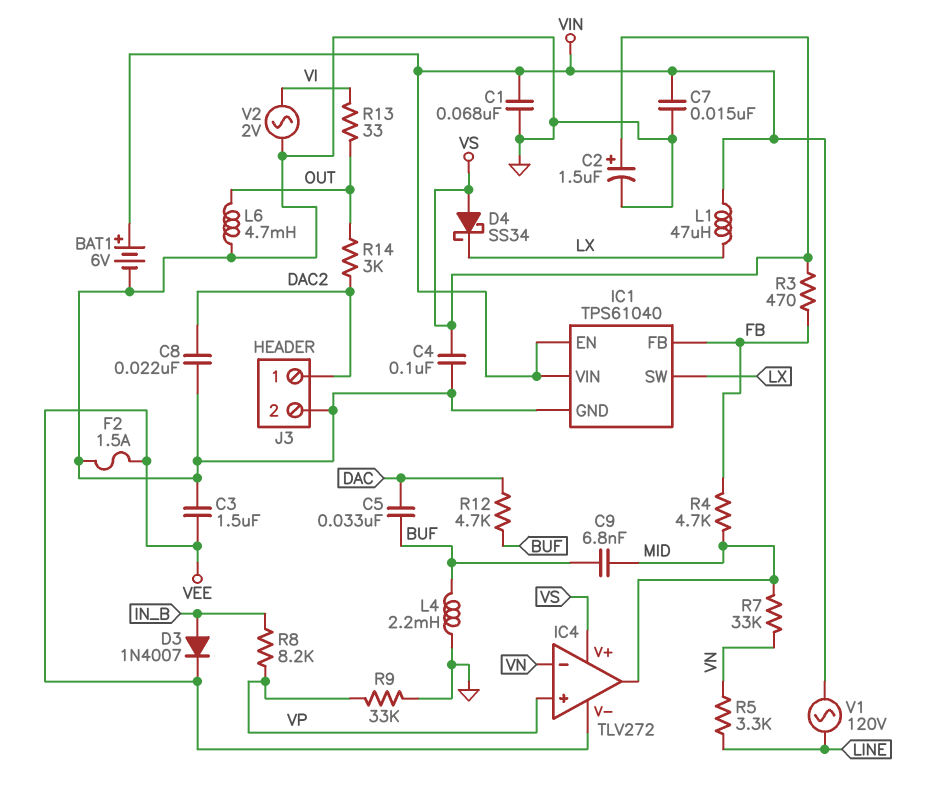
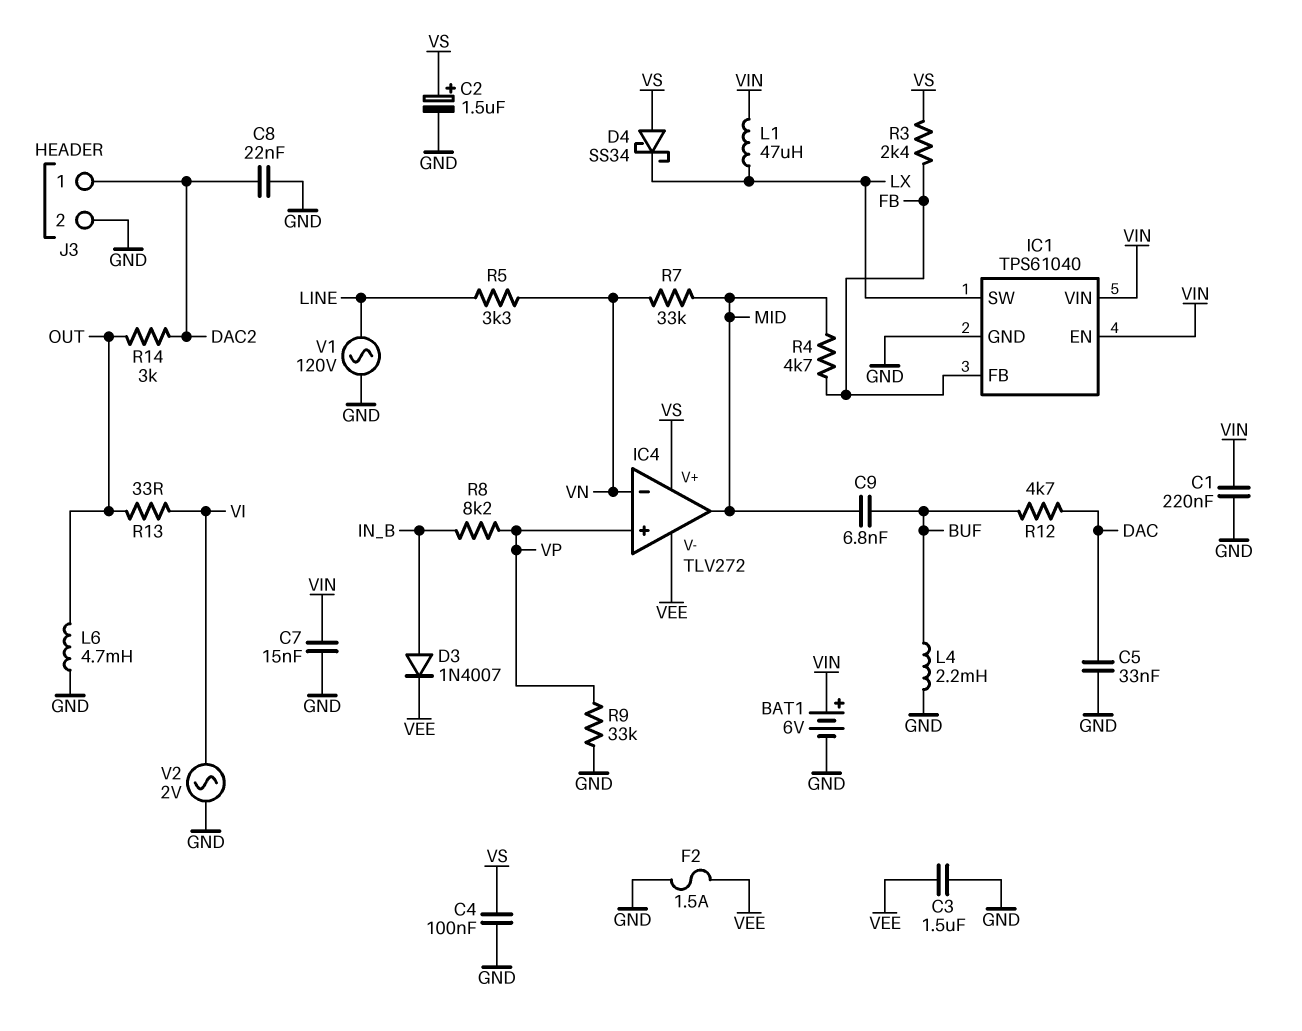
C1: 68nF (GND, VIN) -> 220nF (GND, VIN)
C5: 33nF (BUF, DAC) -> 33nF (DAC, GND)
R3: 470 (FB, VS) -> 2.4k (FB, VS)
V1: AC 120V (LINE, VIN) -> AC 120V (GND, LINE)

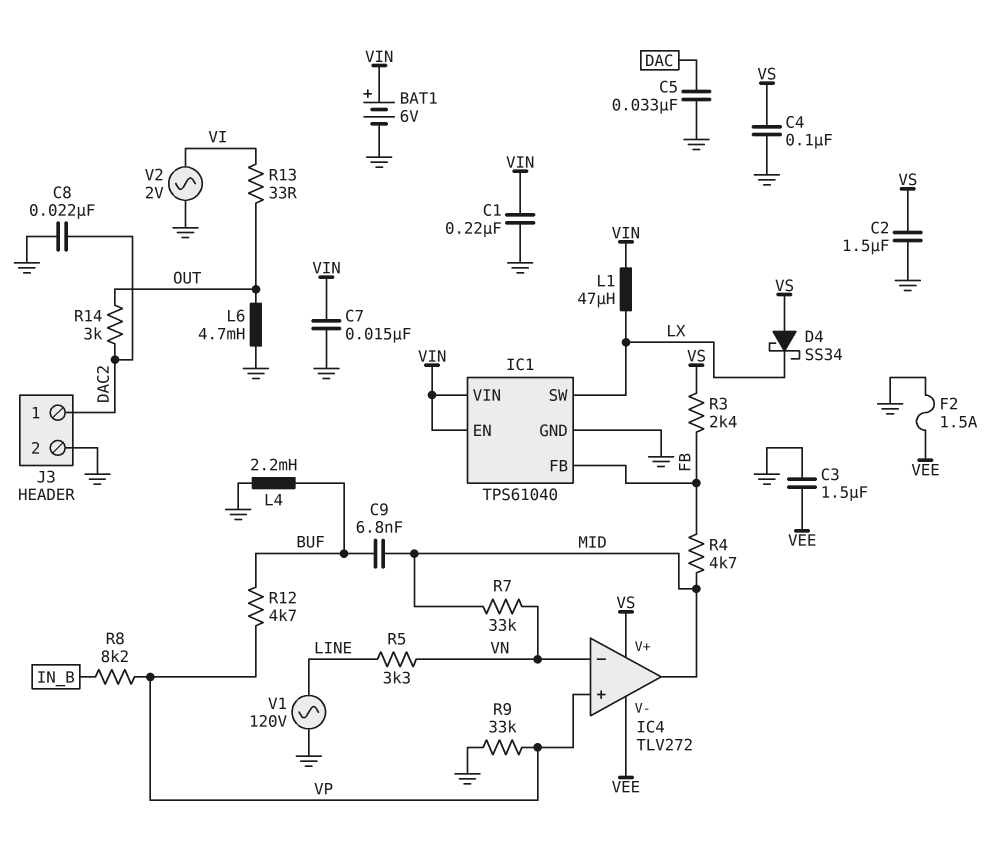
C2: 1.5uF (plus VS, minus GND) -> 1.5uF (GND, VS)
D3: diode 1N4007 (A IN_B, K VEE) -> none
R12: 4.7k (BUF, DAC) -> 4.7k (BUF, VP)

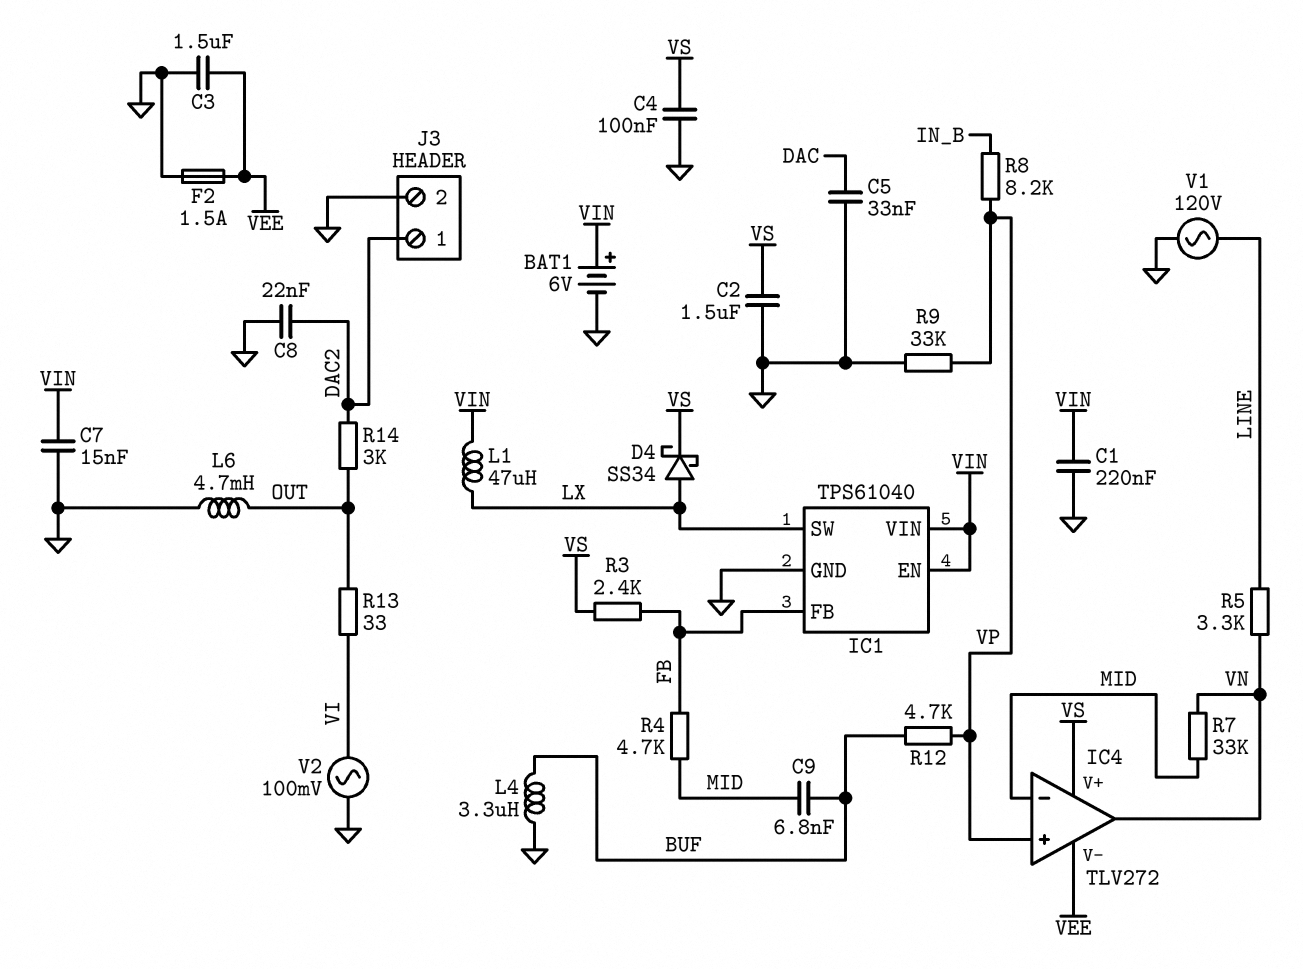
D4: schottky SS34 (A VS, K LX) -> schottky SS34 (A LX, K VS)
IC4 pin in-: VN -> MID
IC4 pin out: MID -> VN
L4: 2.2mH (BUF, GND) -> 3.3uH (BUF, GND)
V2: AC 2V (GND, VI) -> AC 100mV (GND, VI)

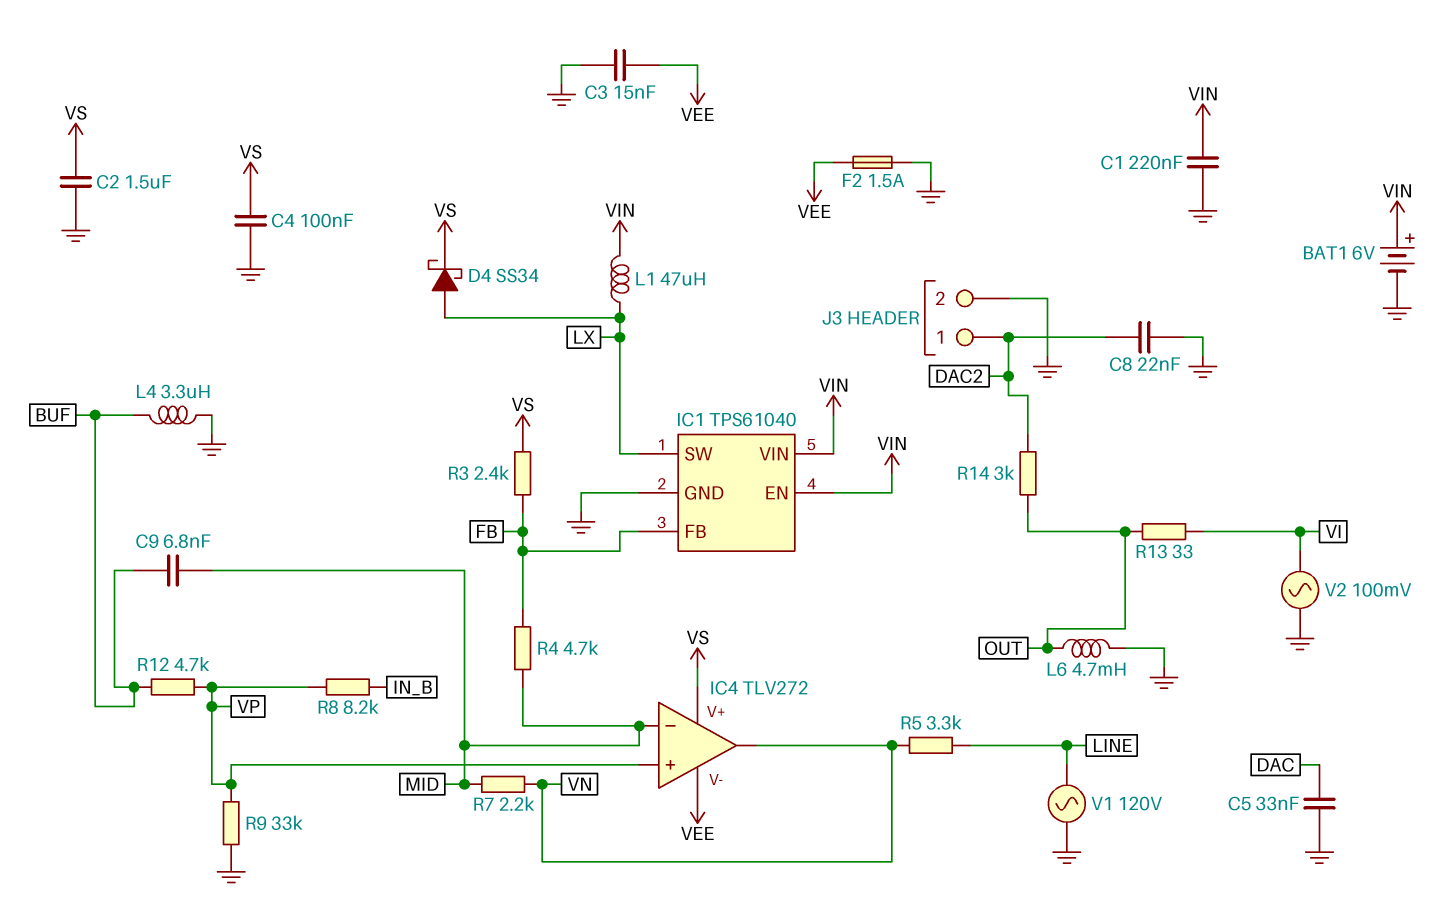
C3: 1.5uF (GND, VEE) -> 15nF (GND, VEE)
C7: 15nF (GND, VIN) -> none
R7: 33k (MID, VN) -> 2.2k (MID, VN)

